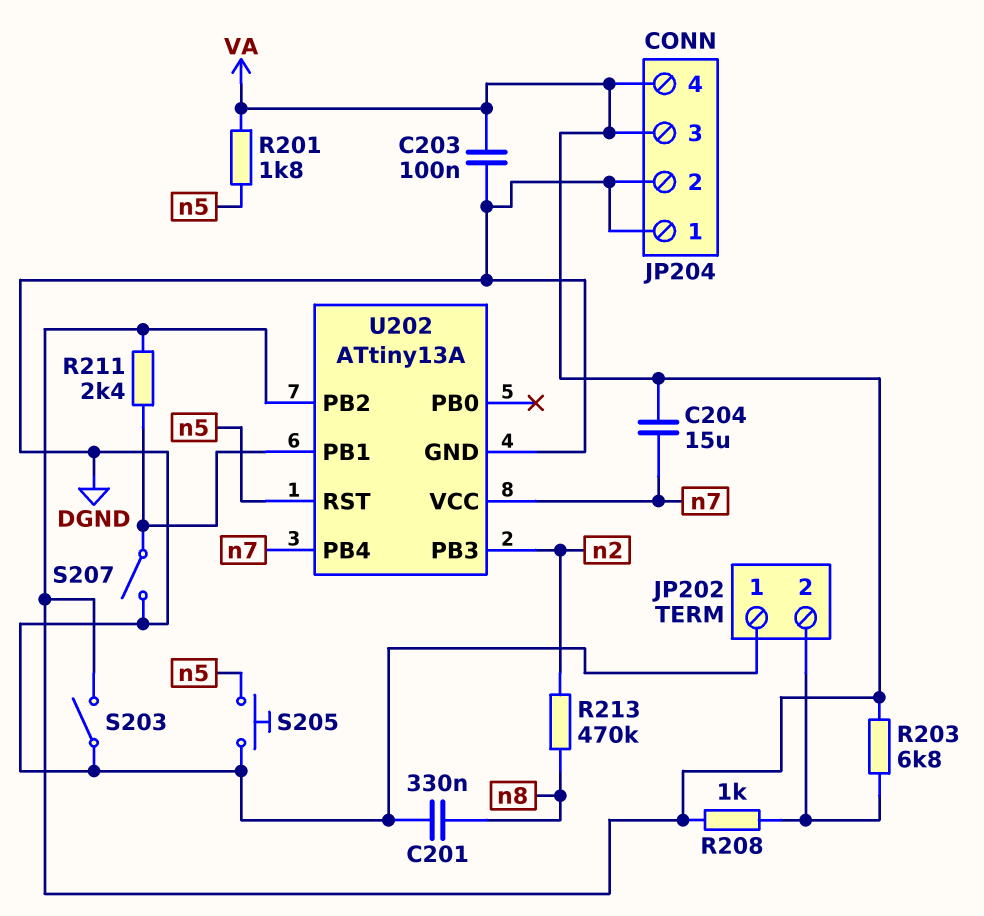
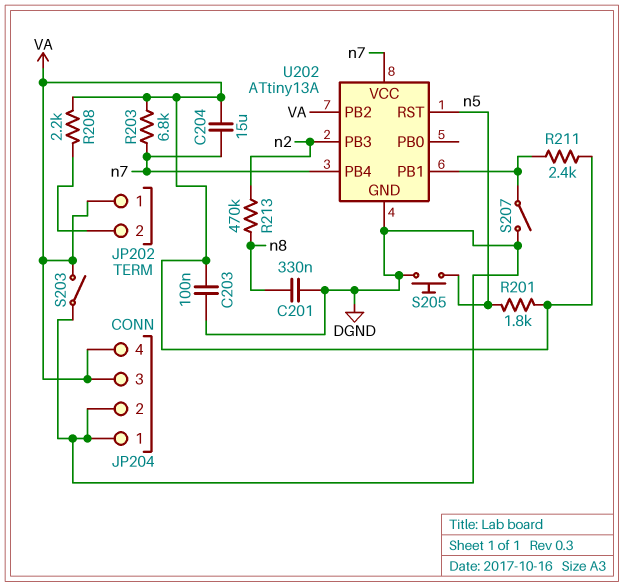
JP202 pin 1: DGND -> VA
R203: 6.8k (JP202/2, VA) -> 6.8k (VA, n7)
R208: 1k (JP202/2, VA) -> 2.2k (JP202/2, VA)

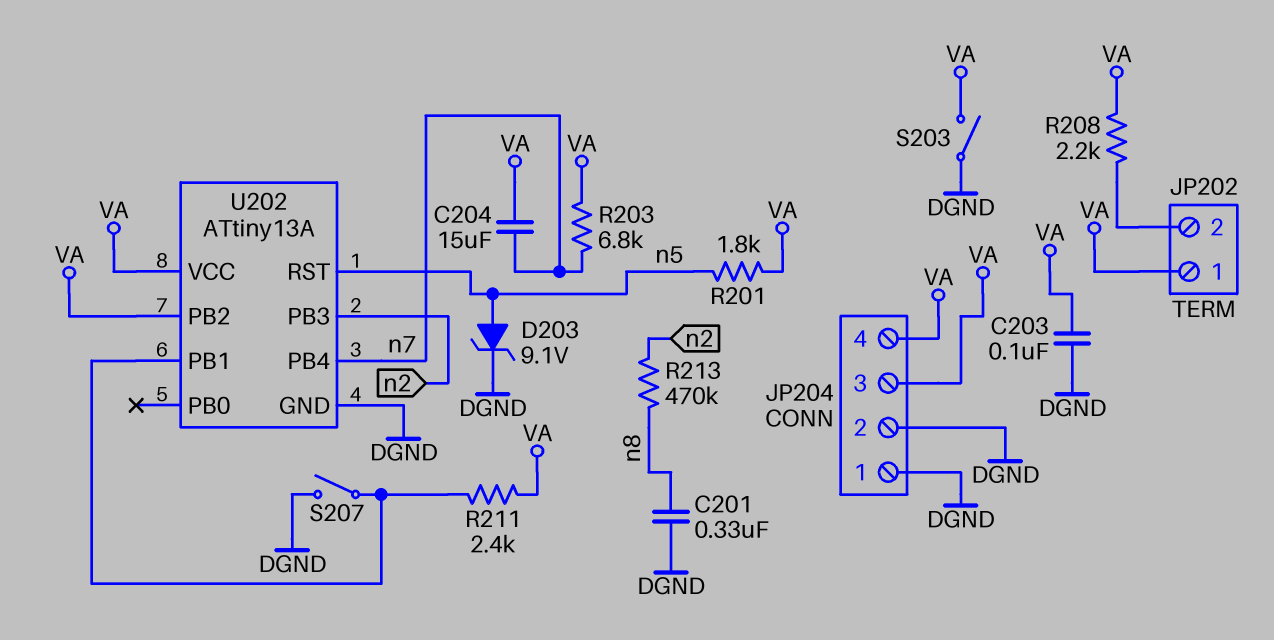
D203: none -> zener 9.1V (A n5, K DGND)
S205: button (DGND, n5) -> none
U202 pin VCC: n7 -> VA

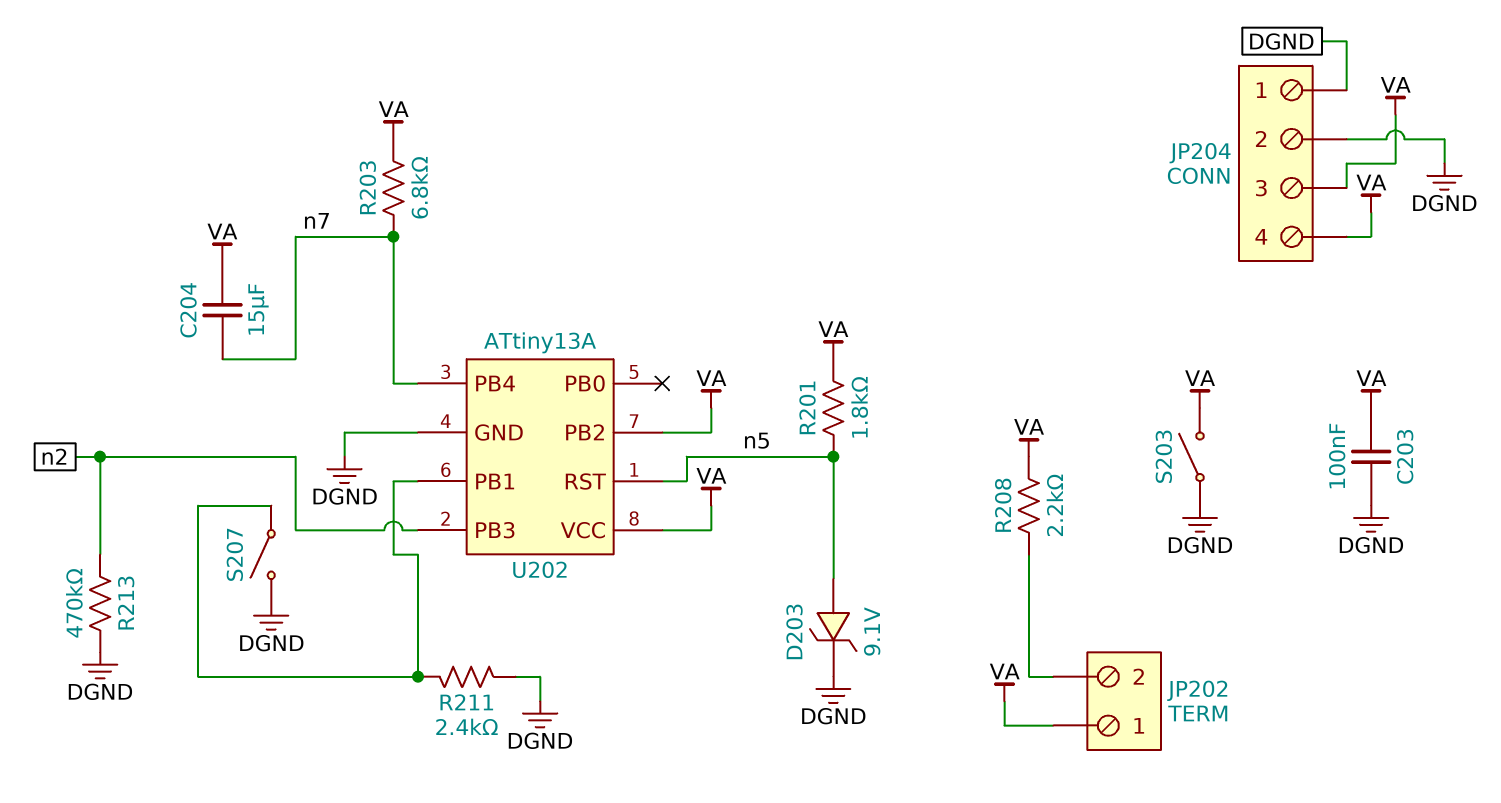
C201: 330nF (DGND, n8) -> none
R211: 2.4k (U202/PB1, VA) -> 2.4k (DGND, U202/PB1)
R213: 470k (n2, n8) -> 470k (DGND, n2)

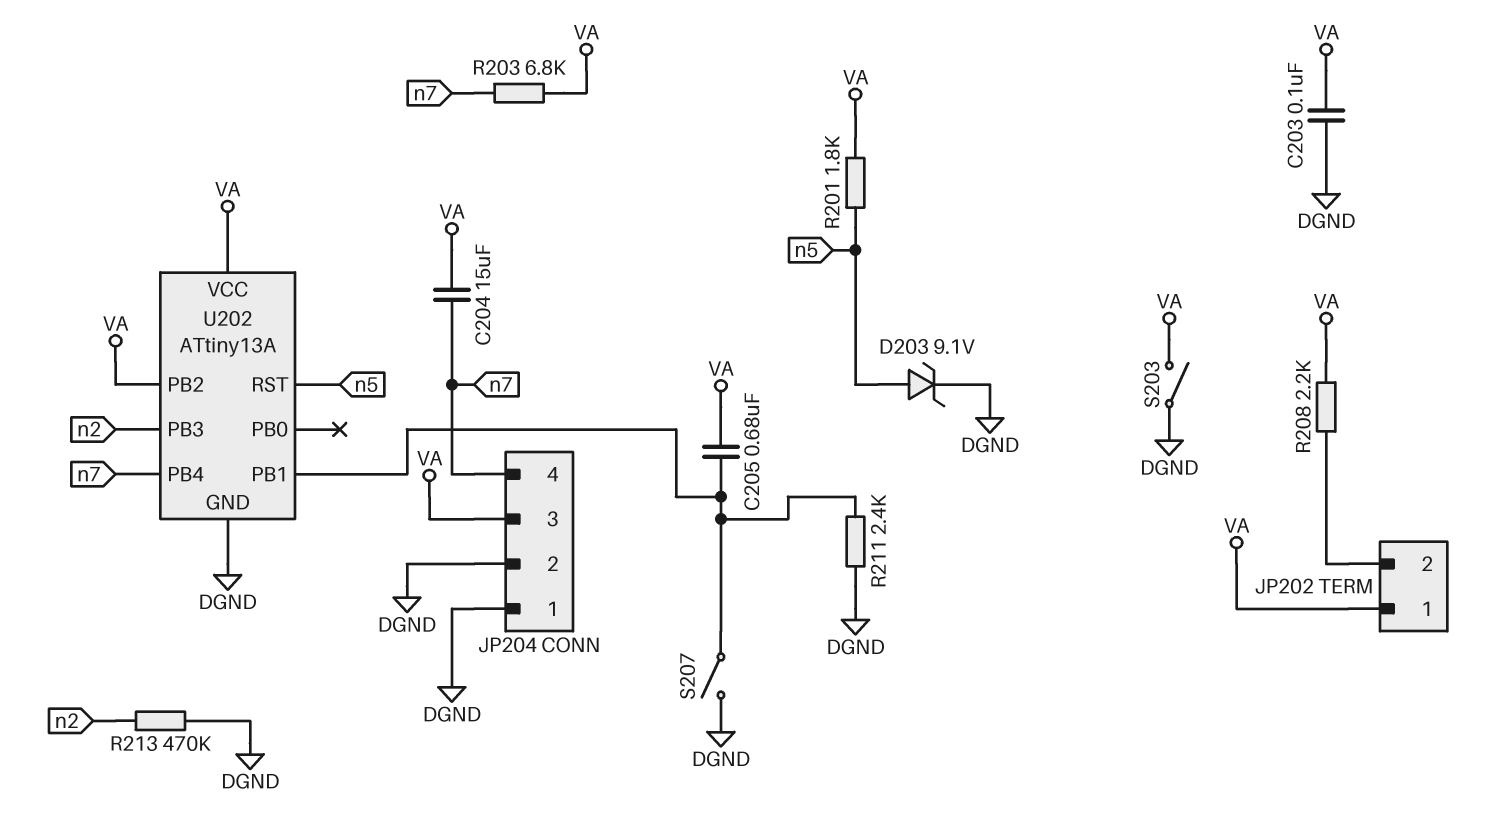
C205: none -> 680nF (U202/PB1, VA)
JP204 pin 4: VA -> n7

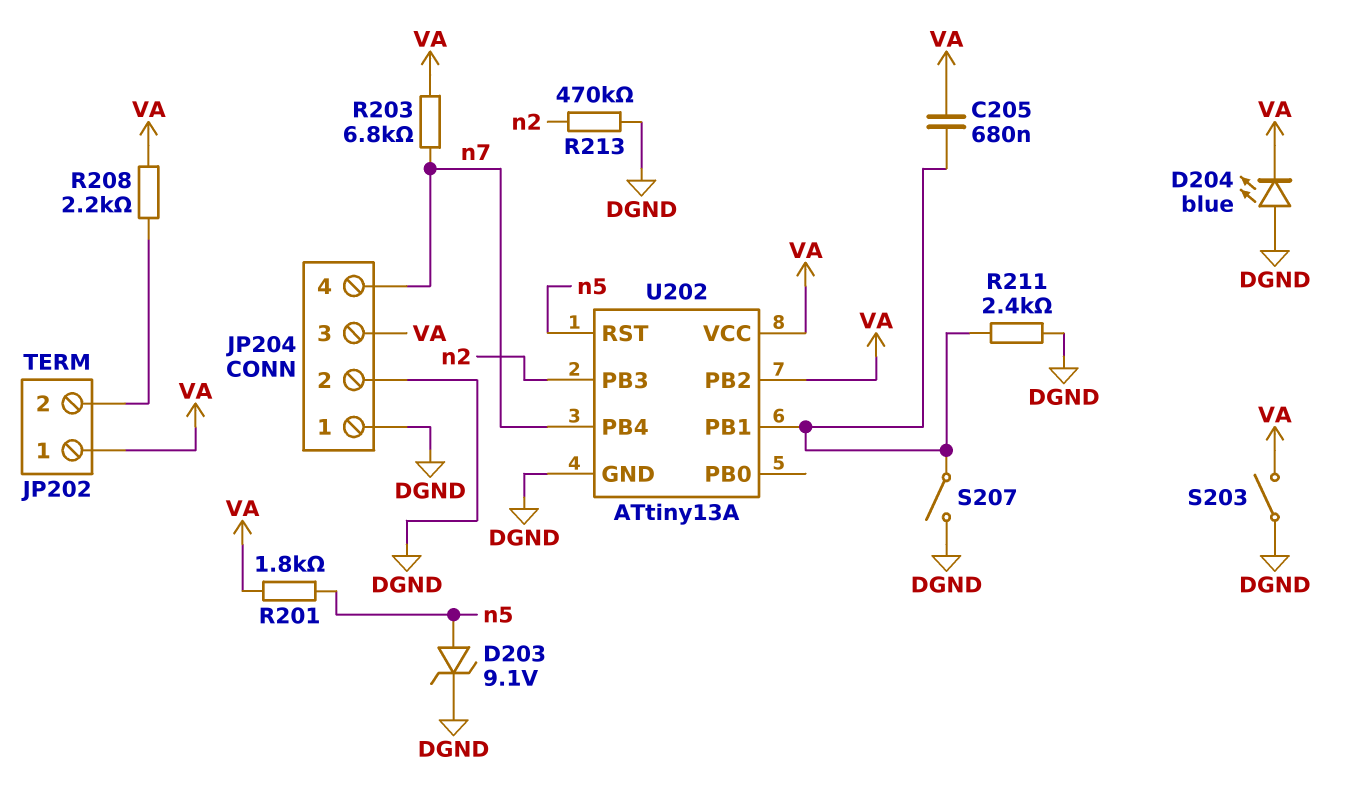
C203: 100nF (DGND, VA) -> none
C204: 15uF (VA, n7) -> none
D204: none -> LED blue (A DGND, K VA)

